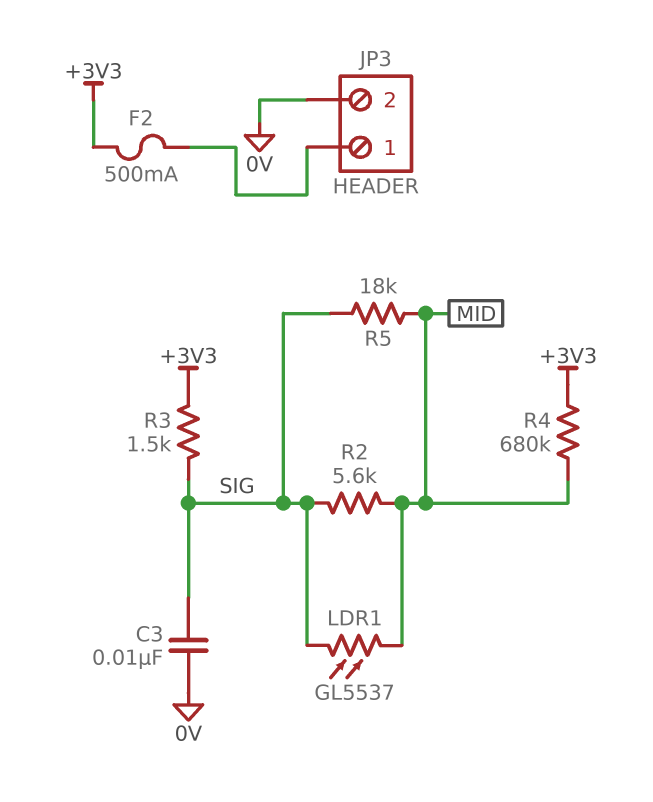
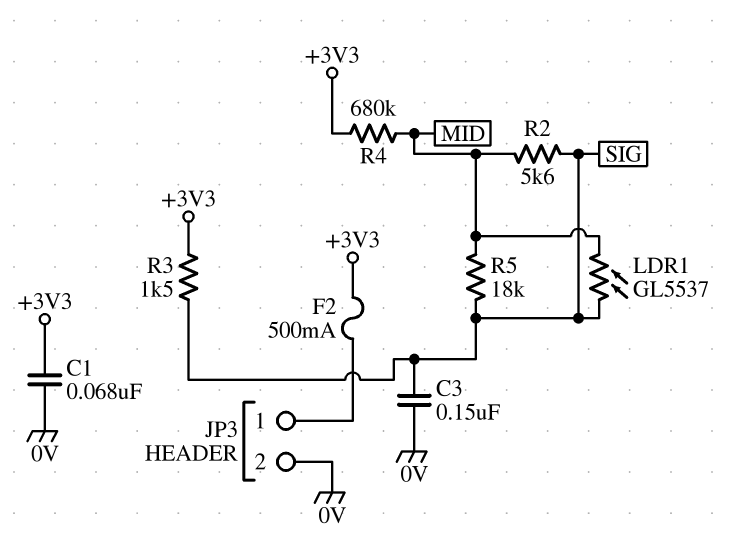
C1: none -> 68nF (+3V3, 0V)
C3: 10nF (0V, SIG) -> 150nF (0V, SIG)

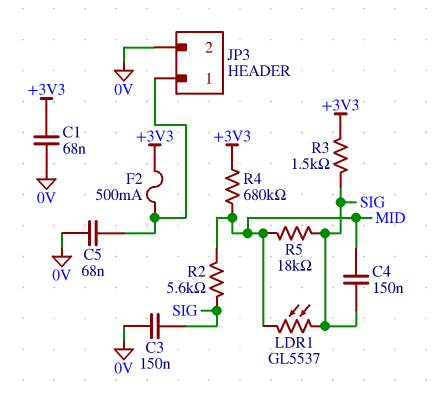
C4: none -> 150nF (MID, SIG)
C5: none -> 68nF (0V, JP3/1)

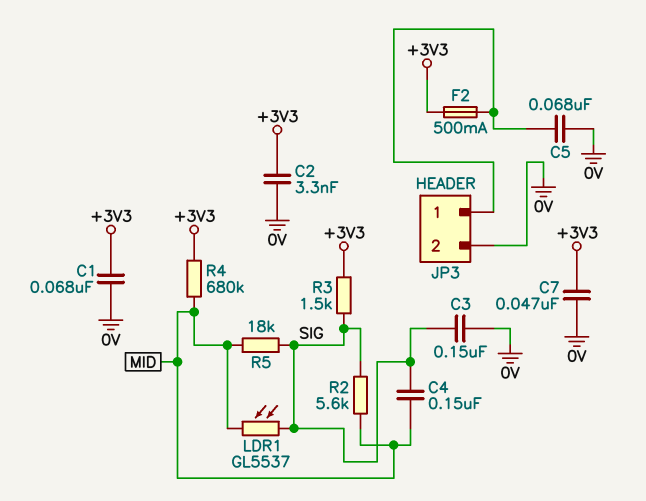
C2: none -> 3.3nF (+3V3, 0V)
C7: none -> 47nF (+3V3, 0V)

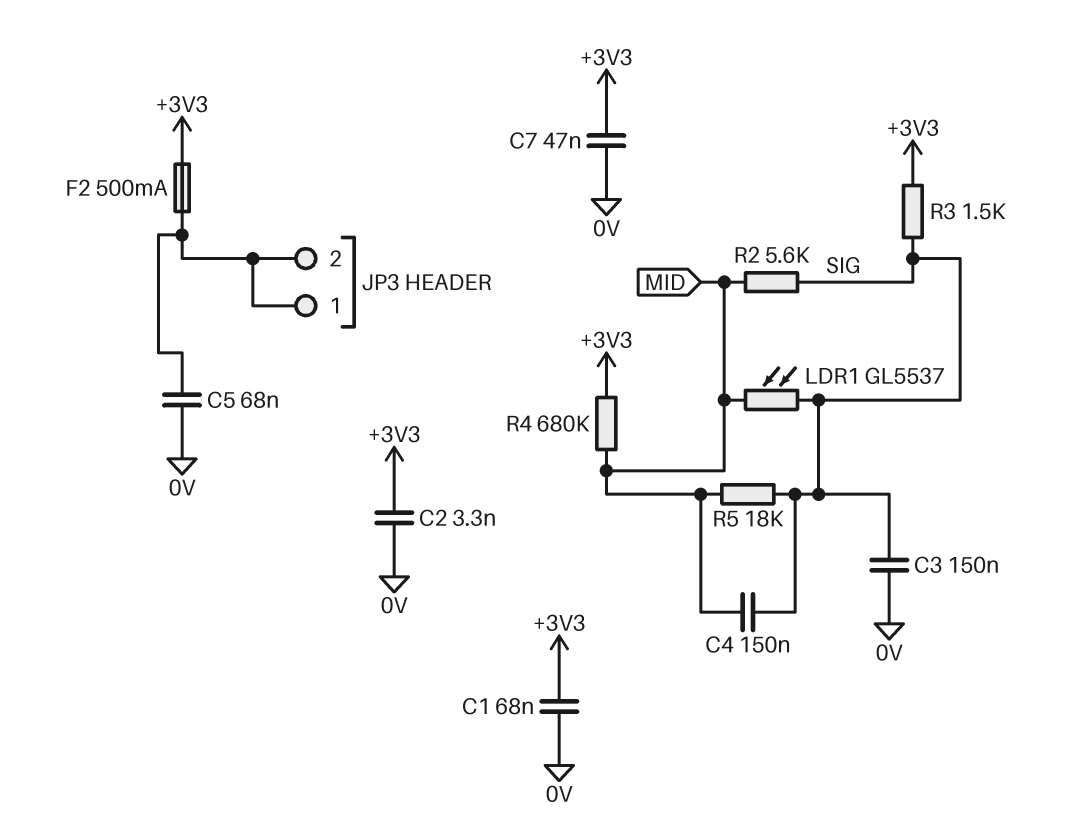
JP3 pin 2: 0V -> JP3/1

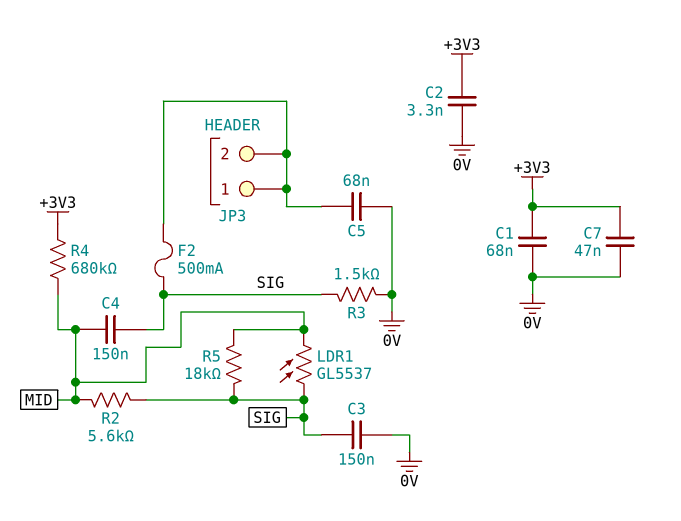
F2: 500mA (+3V3, JP3/1) -> 500mA (JP3/1, SIG)
R3: 1.5k (+3V3, SIG) -> 1.5k (0V, SIG)

